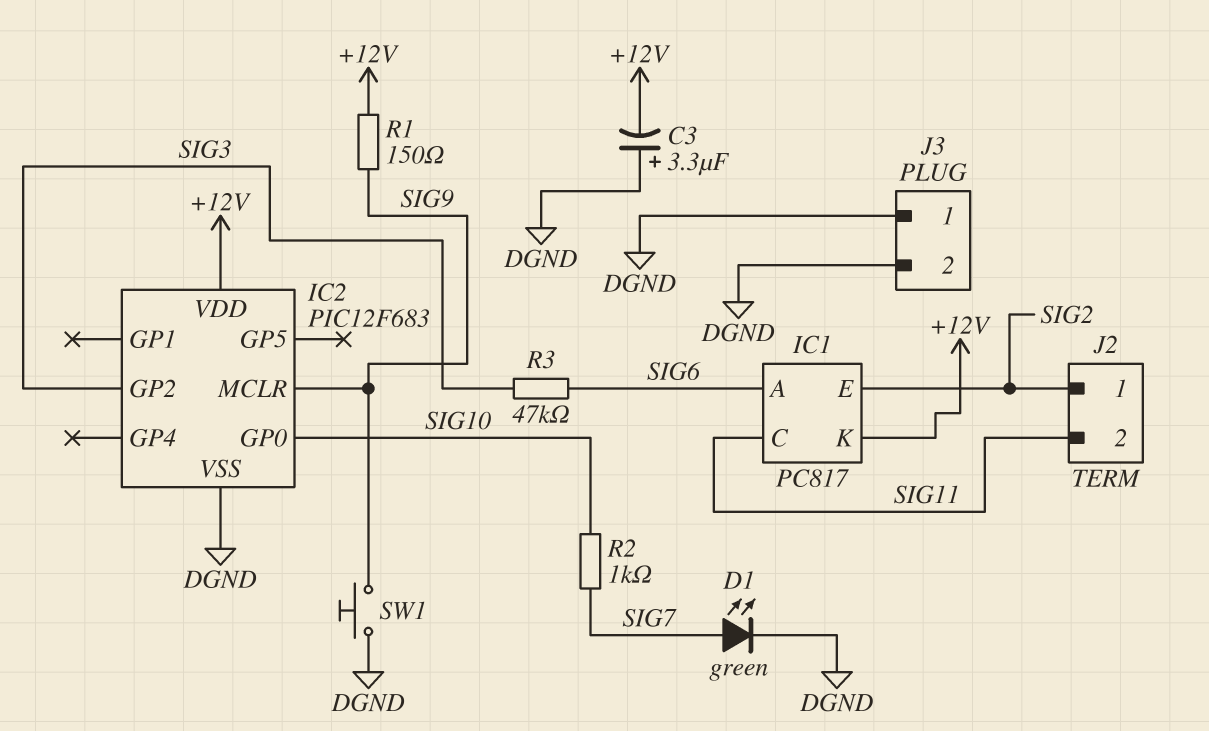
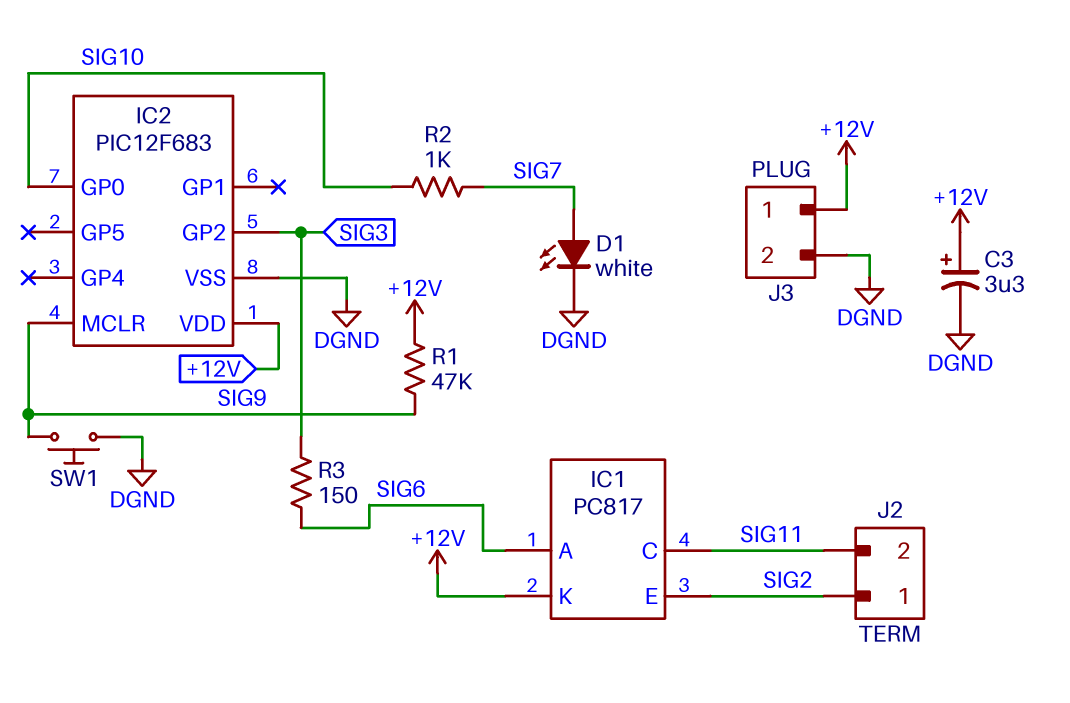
C3: 3.3uF (plus DGND, minus +12V) -> 3.3uF (plus +12V, minus DGND)
D1: LED green (A SIG7, K DGND) -> LED white (A SIG7, K DGND)
J3 pin 1: DGND -> +12V
R1: 150 (+12V, SIG9) -> 47k (+12V, SIG9)
R3: 47k (SIG3, SIG6) -> 150 (SIG3, SIG6)

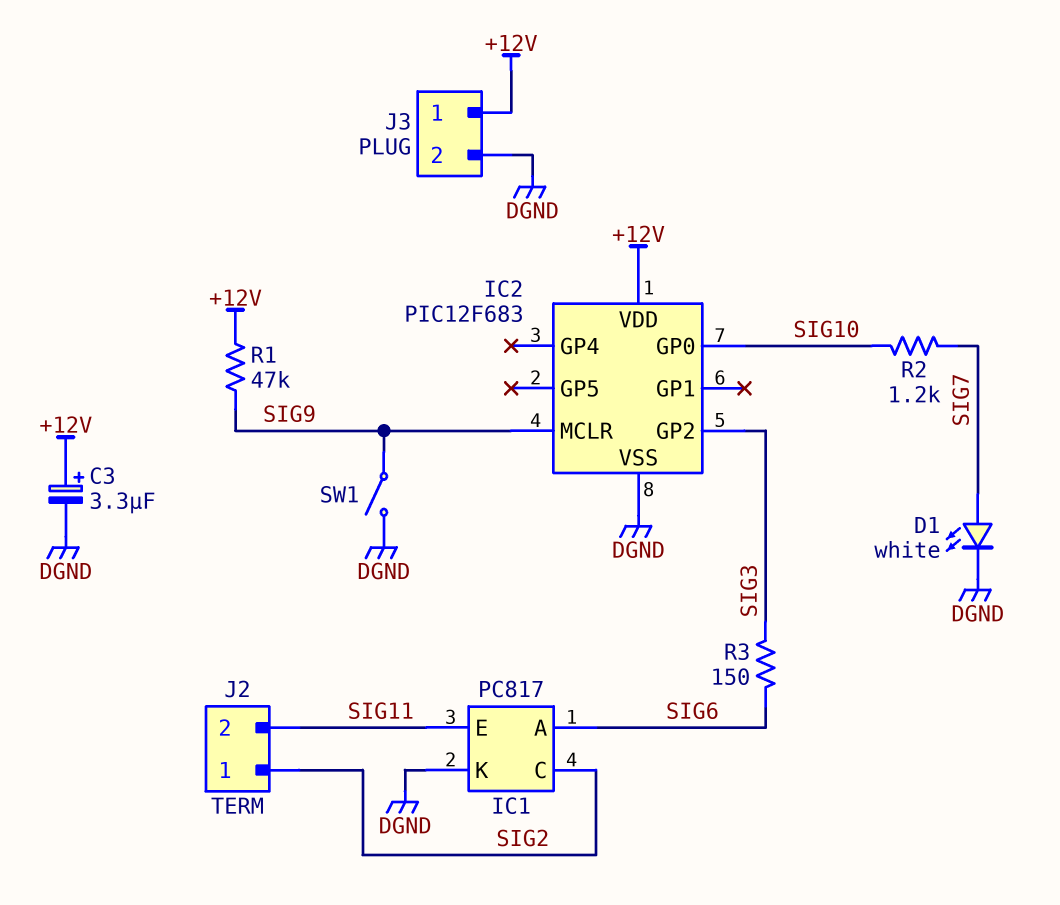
IC1 pin C: SIG11 -> SIG2
IC1 pin E: SIG2 -> SIG11
IC1 pin K: +12V -> DGND
R2: 1k (SIG7, SIG10) -> 1.2k (SIG7, SIG10)
SW1: button (DGND, SIG9) -> switch (DGND, SIG9)

